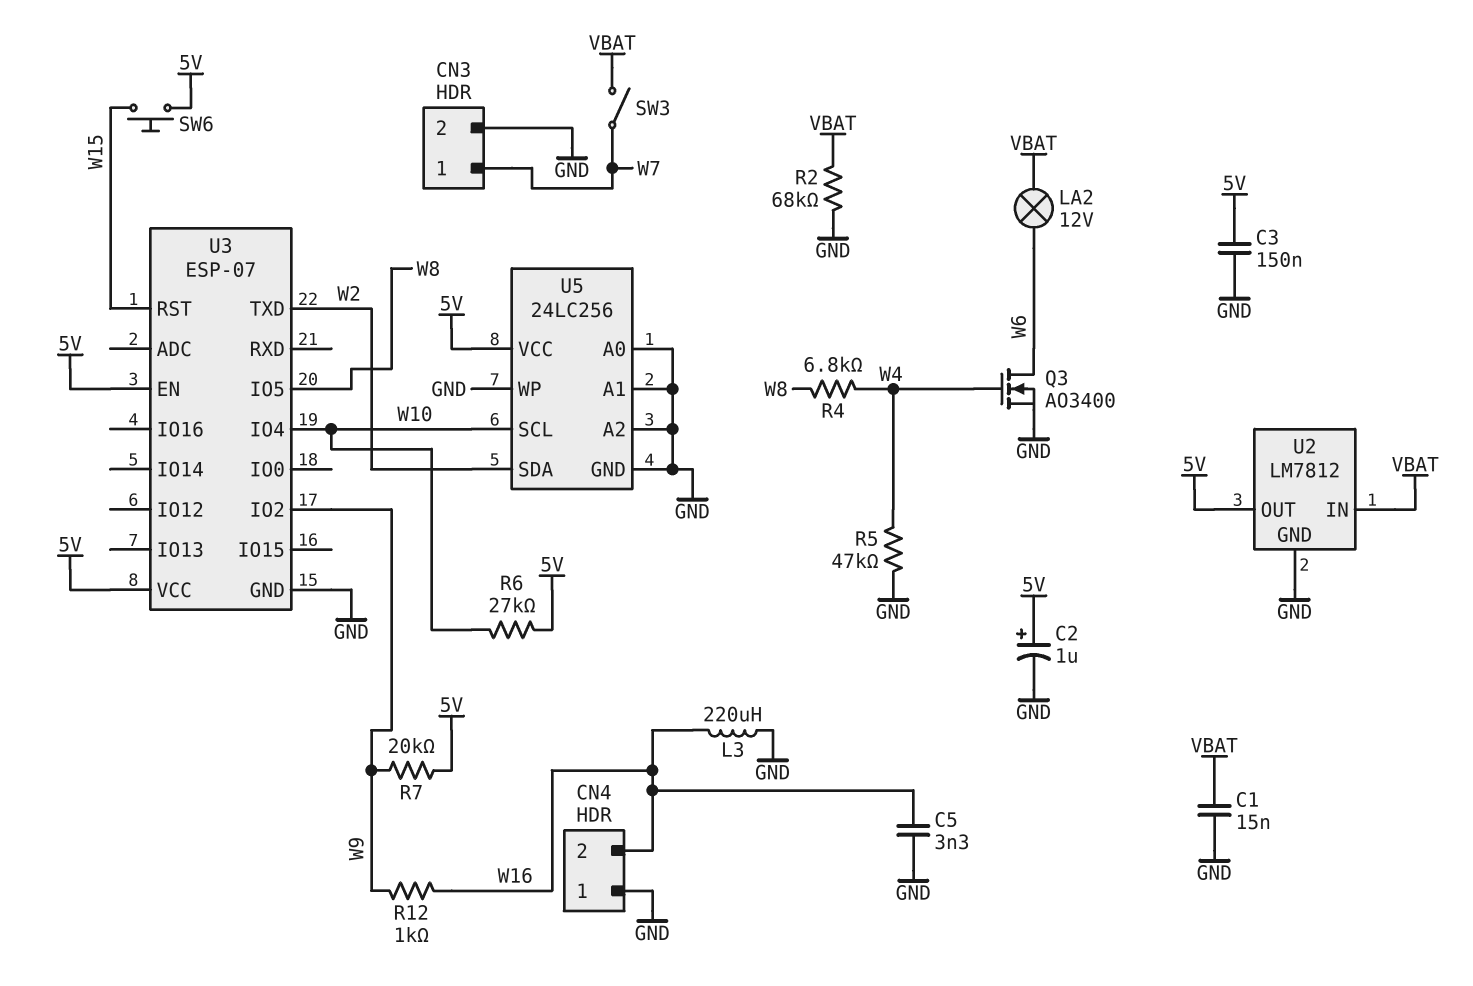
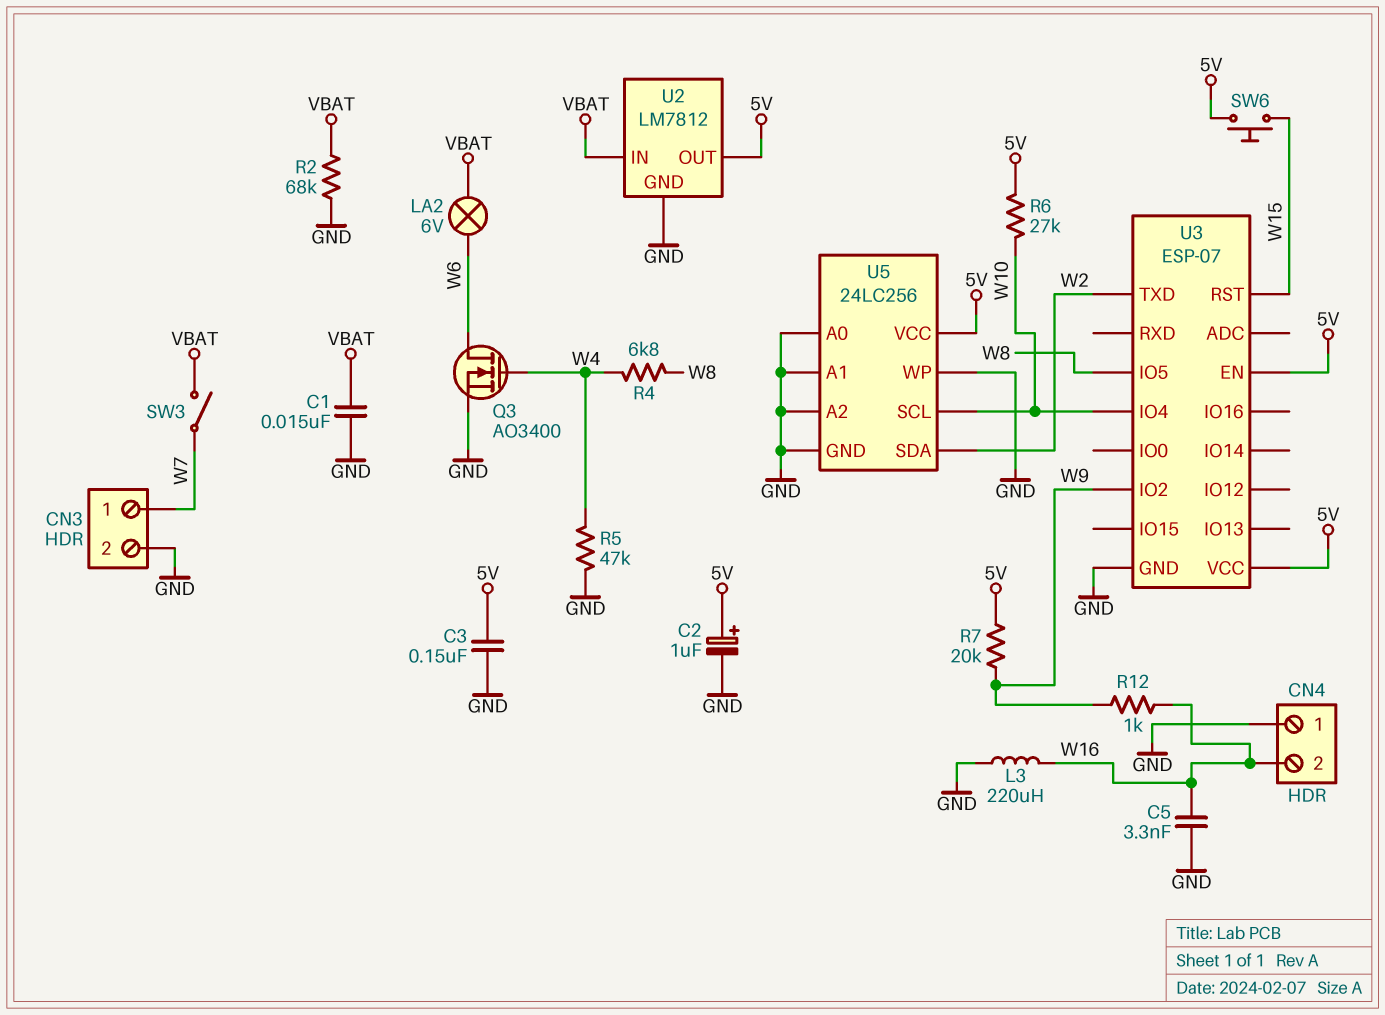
LA2: lamp 12V (VBAT, W6) -> lamp 6V (VBAT, W6)

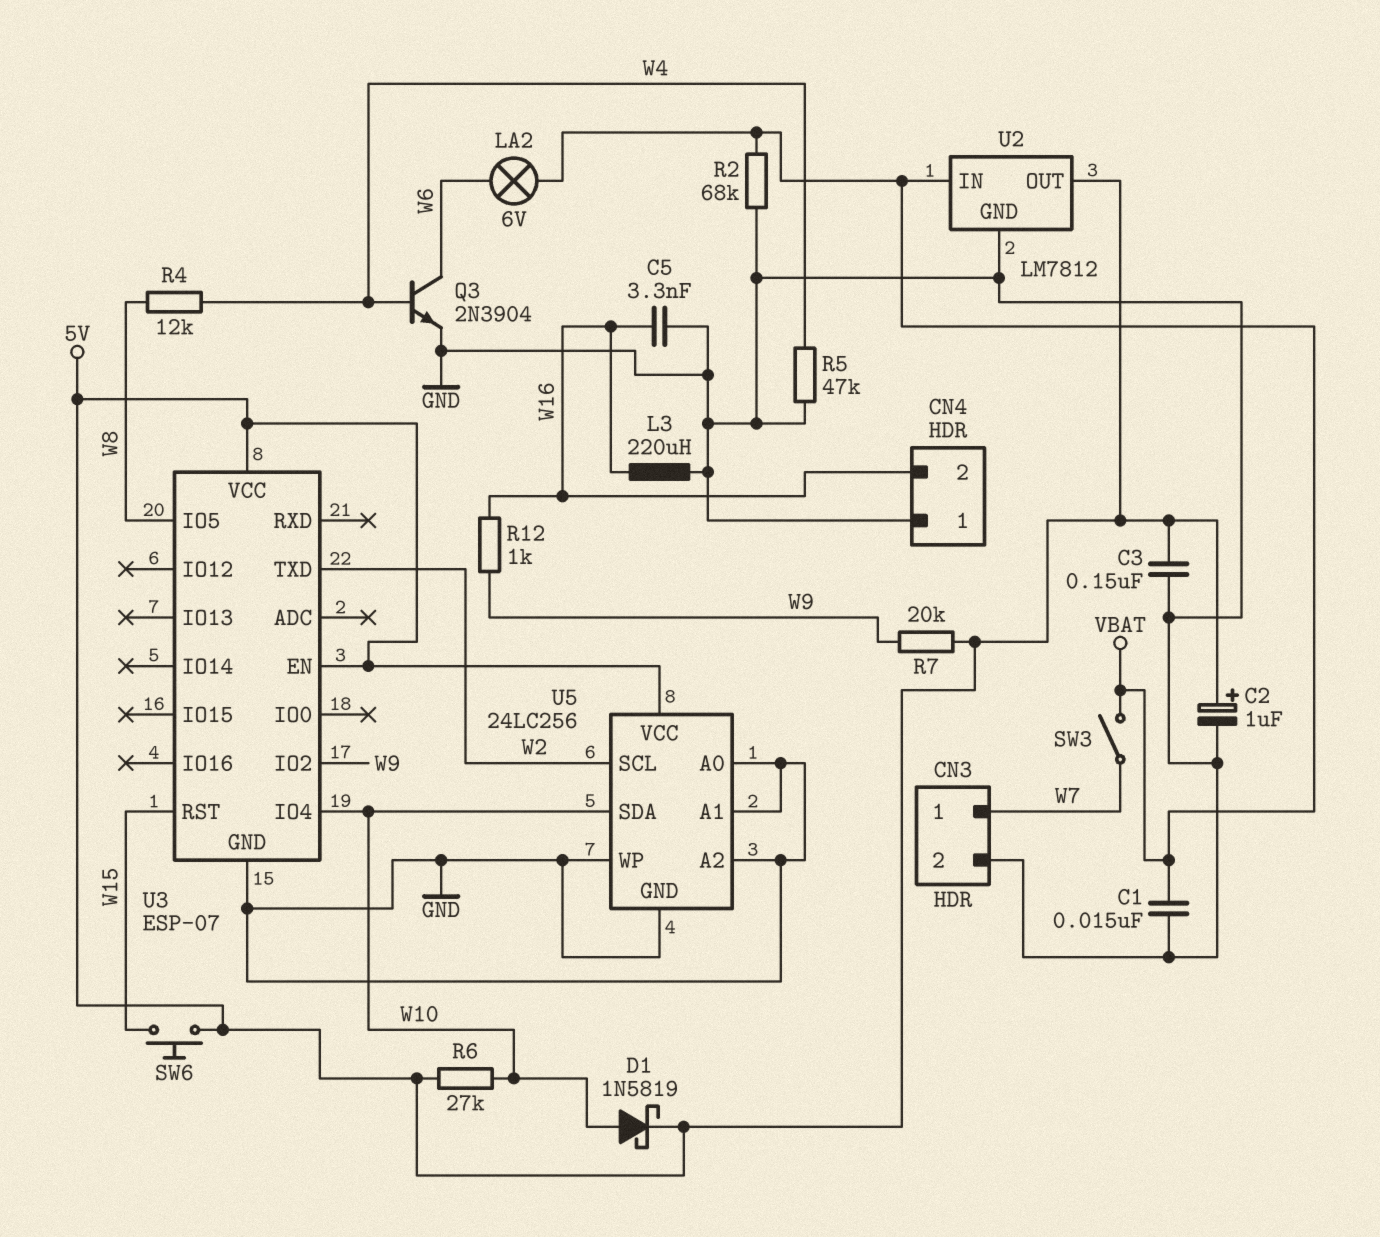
D1: none -> schottky 1N5819 (A W10, K 5V)
Q3: NMOS AO3400 (G W4, D W6, S GND) -> NPN 2N3904 (B W4, C W6, E GND)
R4: 6.8k (W4, W8) -> 12k (W4, W8)
U5 pin SCL: W10 -> W2
U5 pin SDA: W2 -> W10

